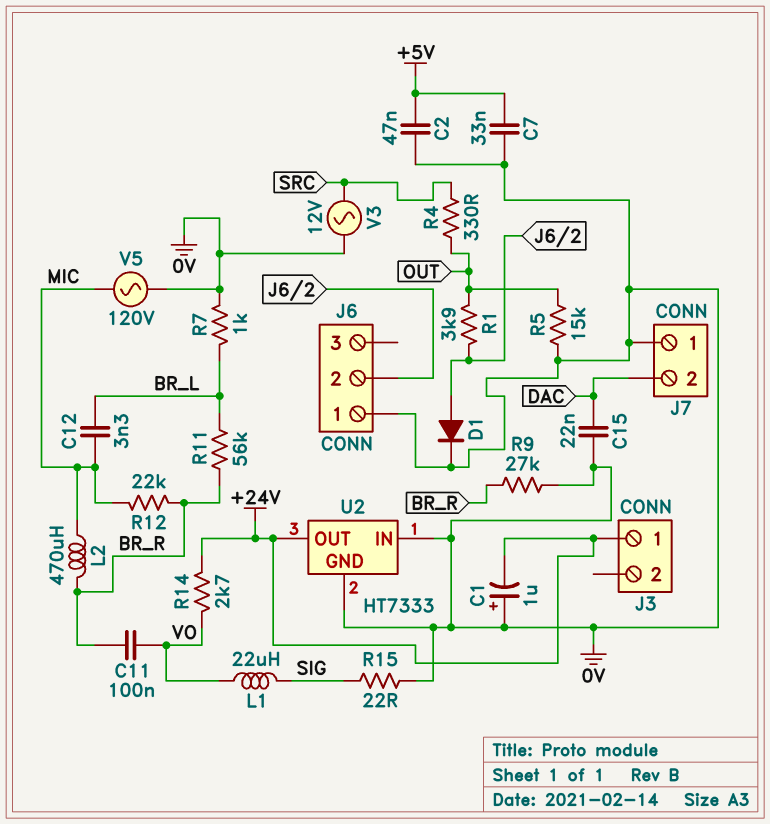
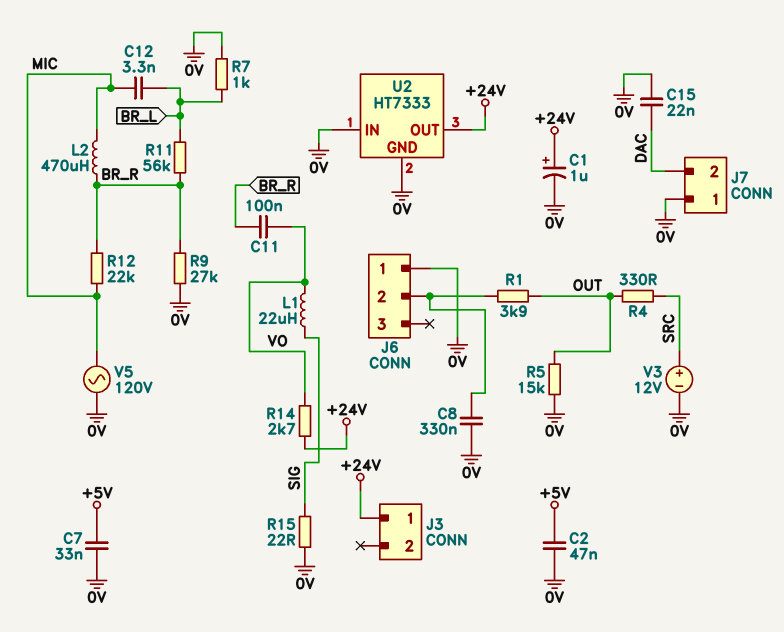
C1: 1uF (plus 0V, minus +24V) -> 1uF (plus +24V, minus 0V)
C8: none -> 330nF (0V, J6/2)
D1: diode (A J6/2, K 0V) -> none
V3: AC 12V (0V, SRC) -> 12V (plus SRC, minus 0V)

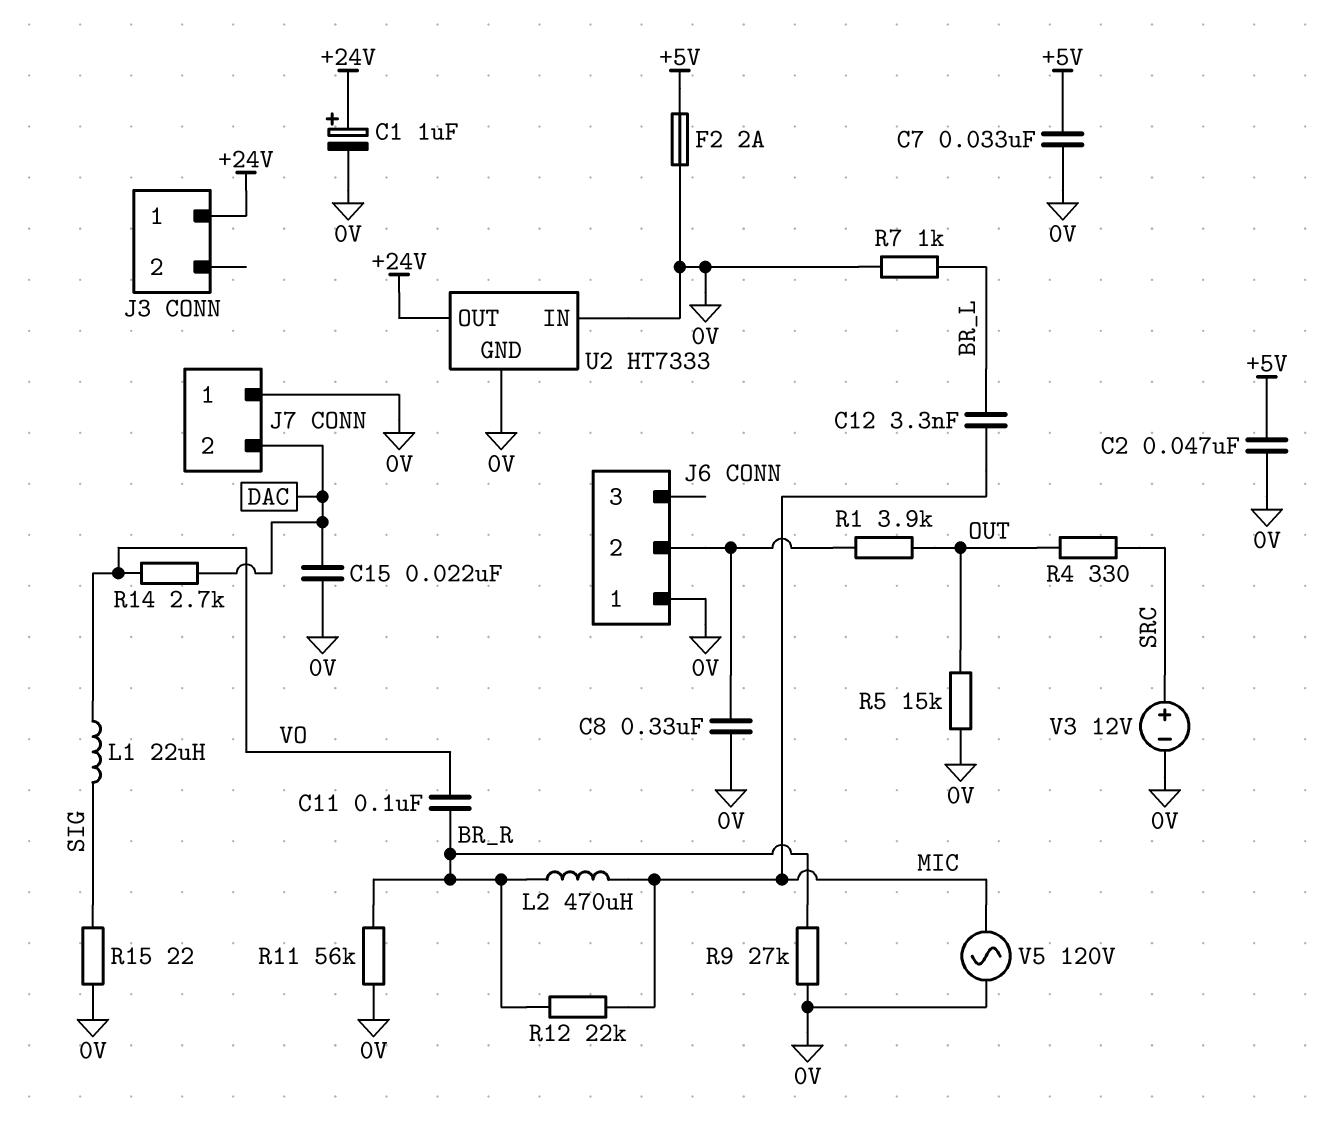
F2: none -> 2A (+5V, 0V)
R11: 56k (BR_L, BR_R) -> 56k (0V, BR_R)
R14: 2.7k (+24V, VO) -> 2.7k (DAC, VO)

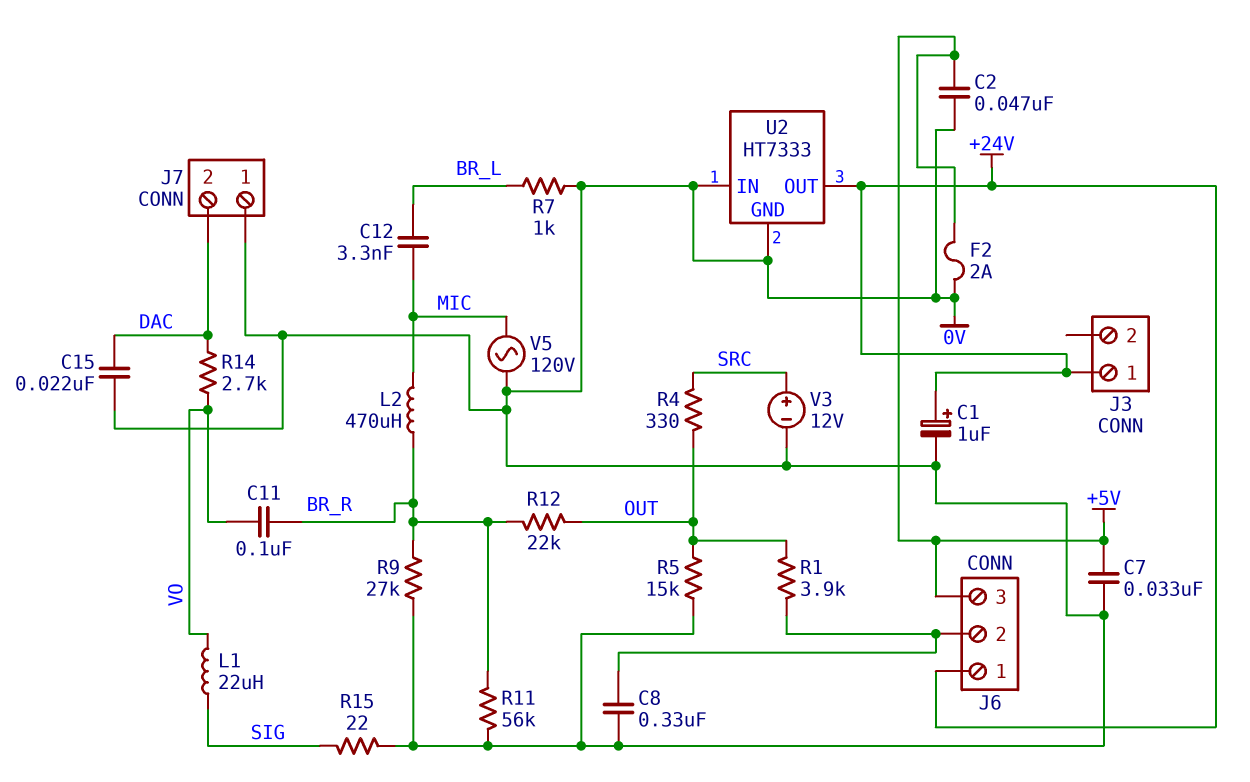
J6 pin 1: 0V -> +24V
J6 pin 3: none -> +5V
R12: 22k (BR_R, MIC) -> 22k (BR_R, OUT)

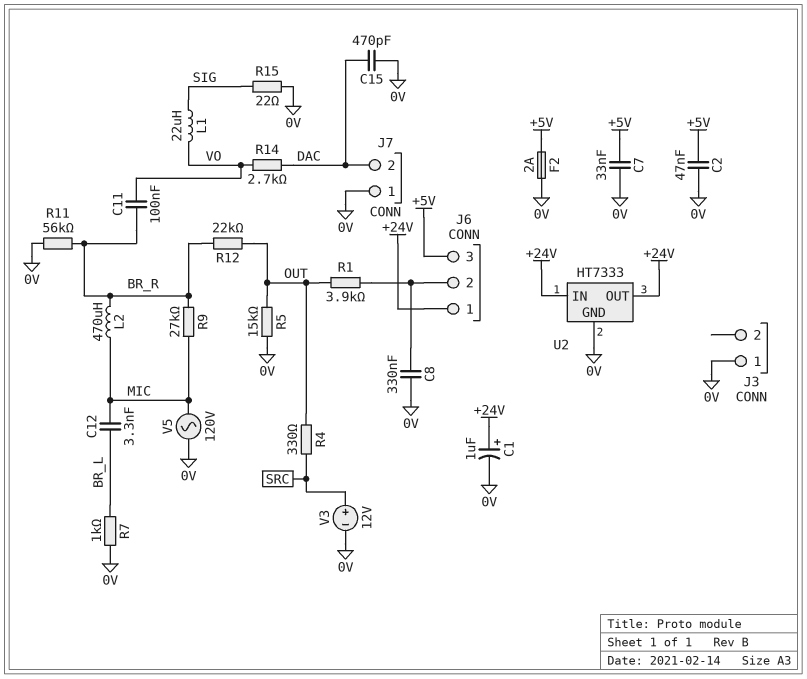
C15: 22nF (0V, DAC) -> 470pF (0V, DAC)
J3 pin 1: +24V -> 0V
R9: 27k (0V, BR_R) -> 27k (BR_R, MIC)
U2 pin IN: 0V -> +24V

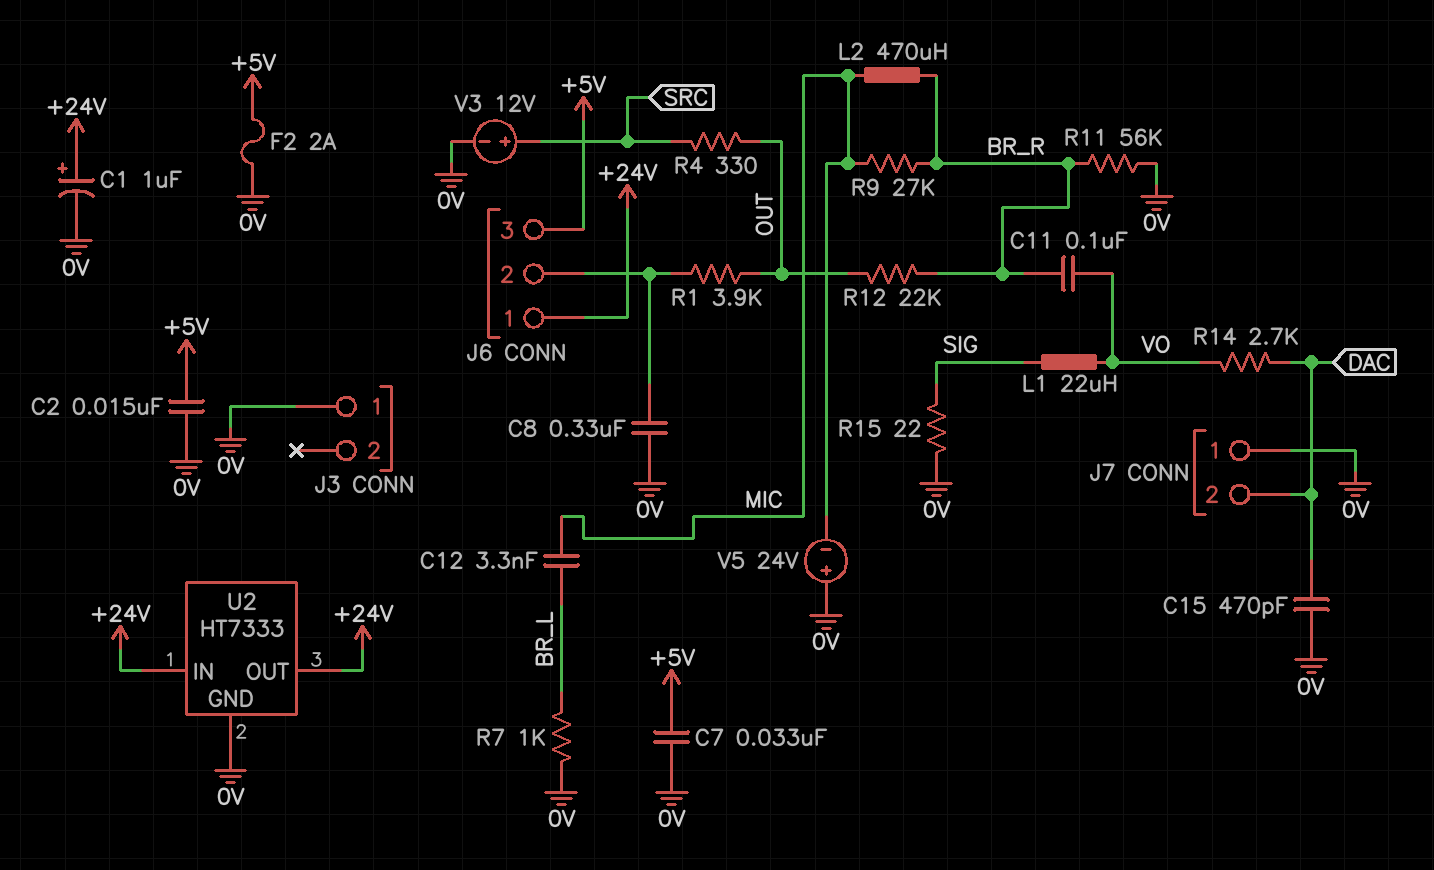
C2: 47nF (+5V, 0V) -> 15nF (+5V, 0V)
R5: 15k (0V, OUT) -> none
V5: AC 120V (0V, MIC) -> 24V (plus 0V, minus MIC)

